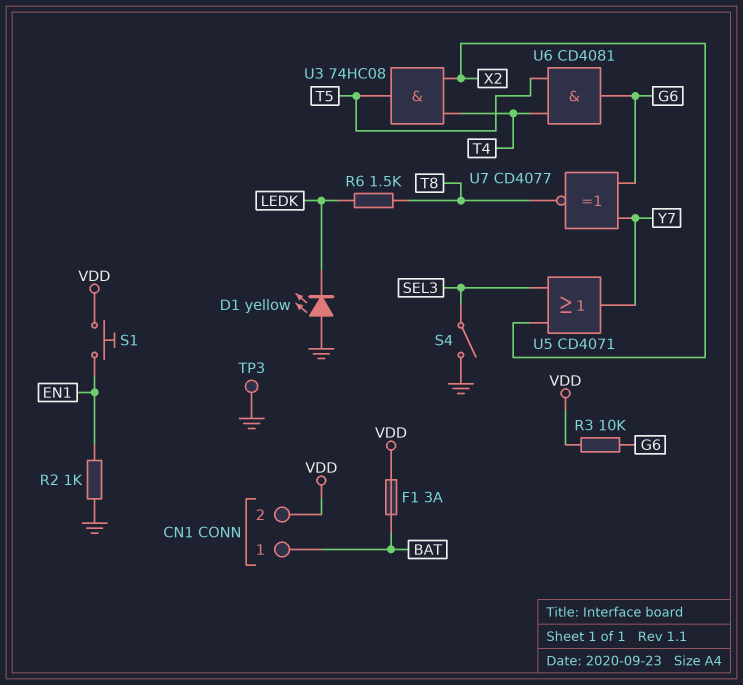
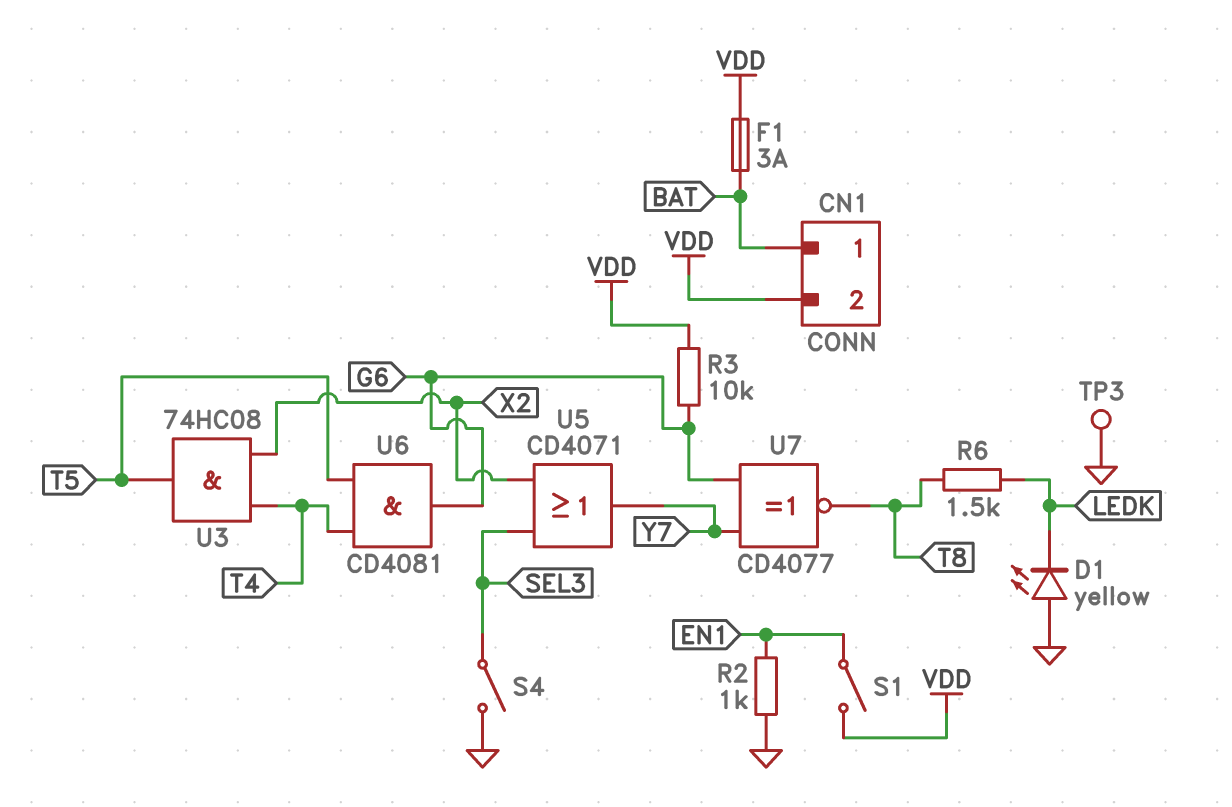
S1: button (EN1, VDD) -> switch (EN1, VDD)

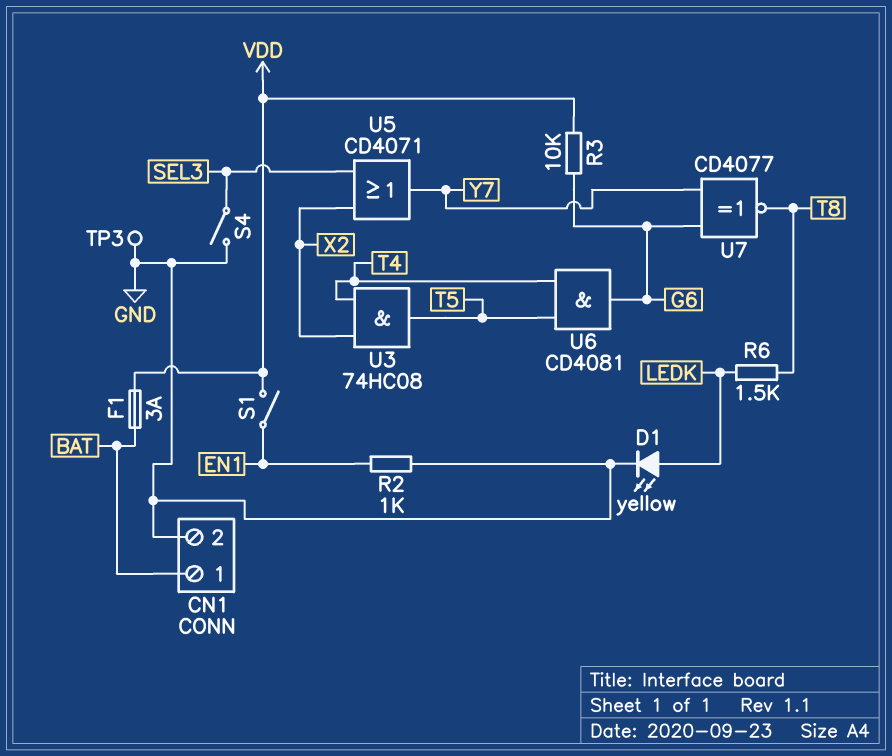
CN1 pin 2: VDD -> GND
D1: LED yellow (A GND, K LEDK) -> LED yellow (A LEDK, K GND)

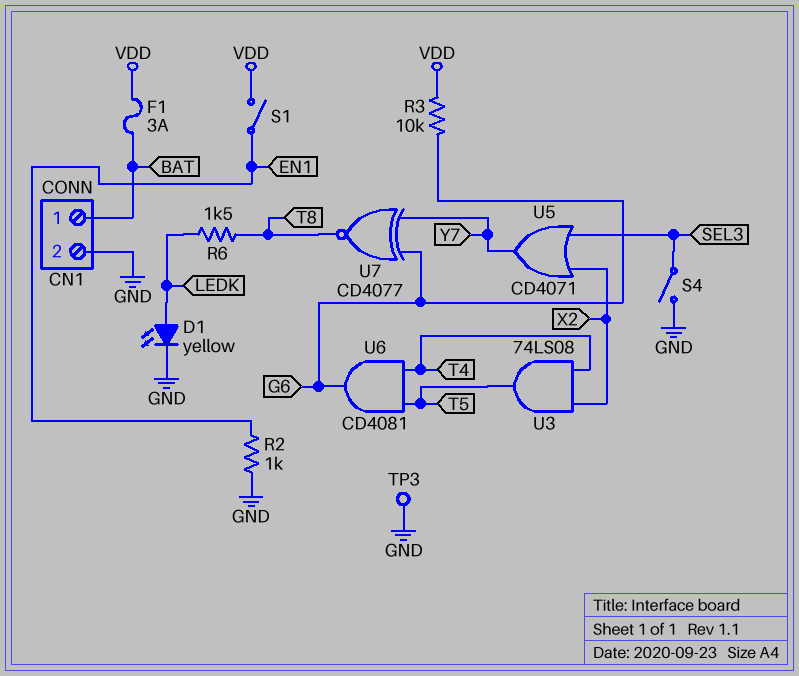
U3: AND 74HC08 (in T4, in X2, out T5) -> AND 74LS08 (in T4, in X2, out T5)

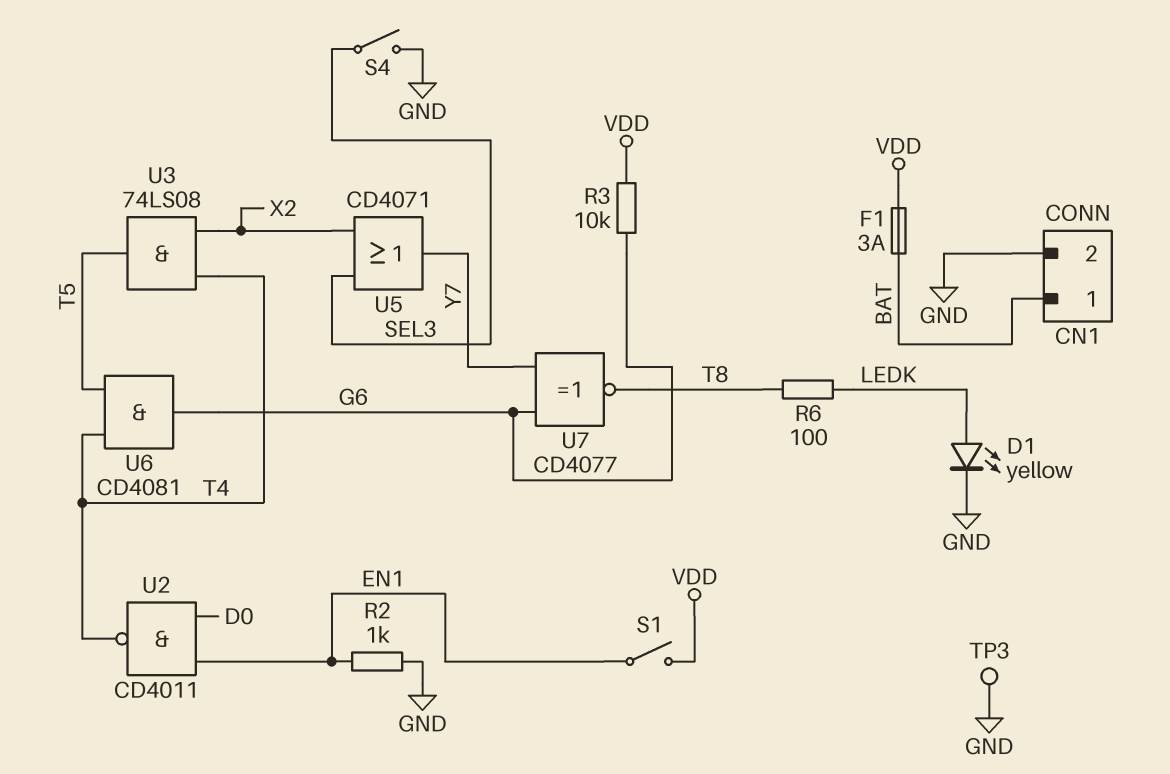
R6: 1.5k (LEDK, T8) -> 100 (LEDK, T8)
U2: none -> NAND CD4011 (in D0, in EN1, out T4)

